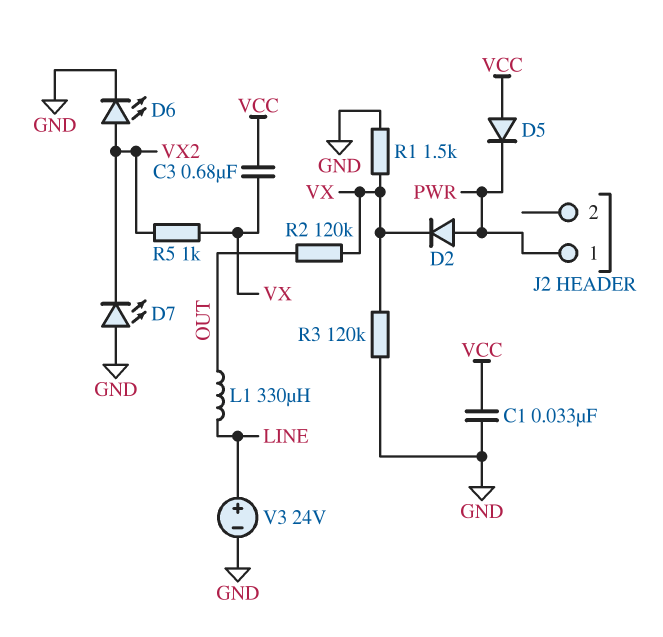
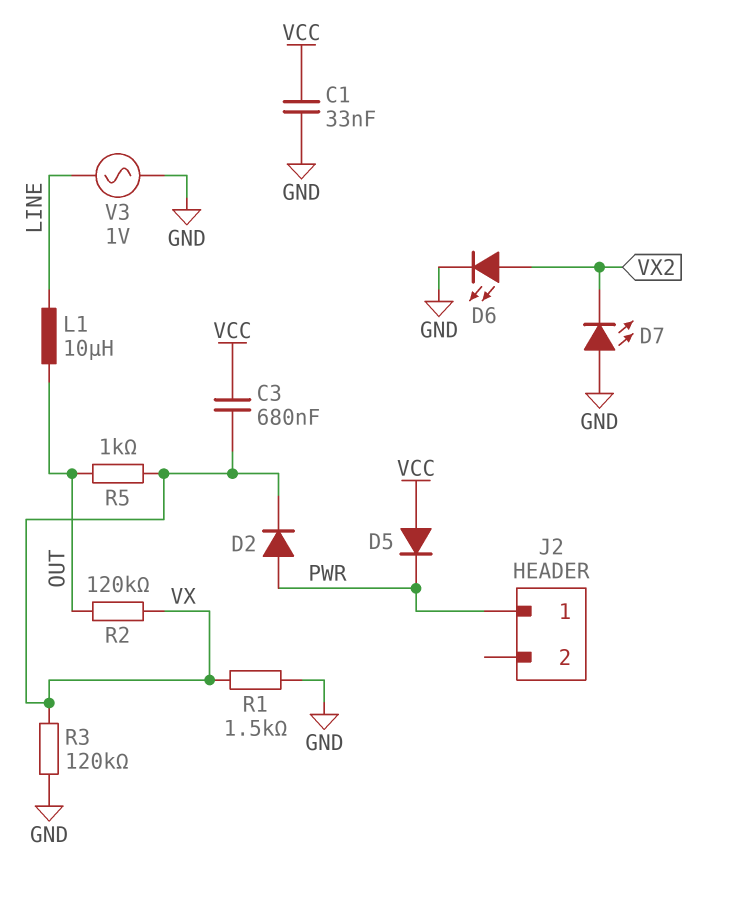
L1: 330uH (LINE, OUT) -> 10uH (LINE, OUT)
R5: 1k (VX, VX2) -> 1k (OUT, VX)
V3: 24V (plus LINE, minus GND) -> AC 1V (GND, LINE)

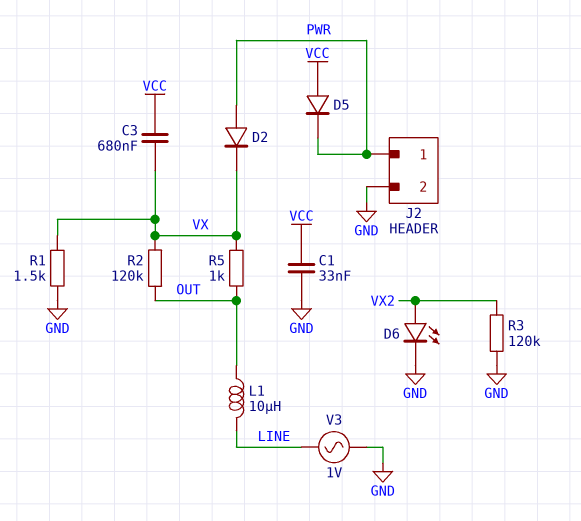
D7: LED (A GND, K VX2) -> none
J2 pin 2: none -> GND
R3: 120k (GND, VX) -> 120k (GND, VX2)

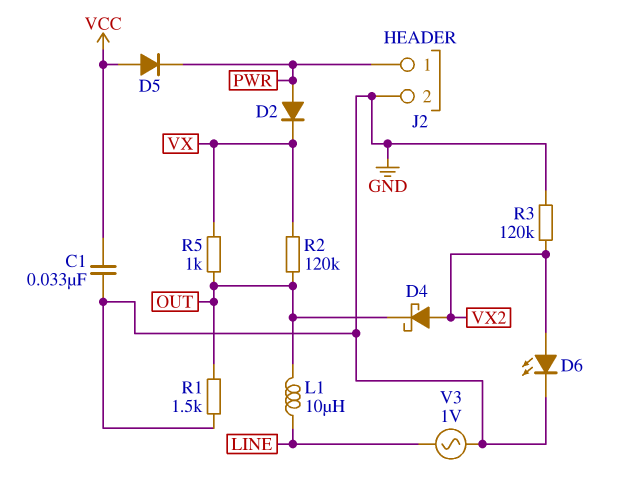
C3: 680nF (VCC, VX) -> none
D4: none -> schottky (A VX2, K OUT)
R1: 1.5k (GND, VX) -> 1.5k (GND, OUT)

